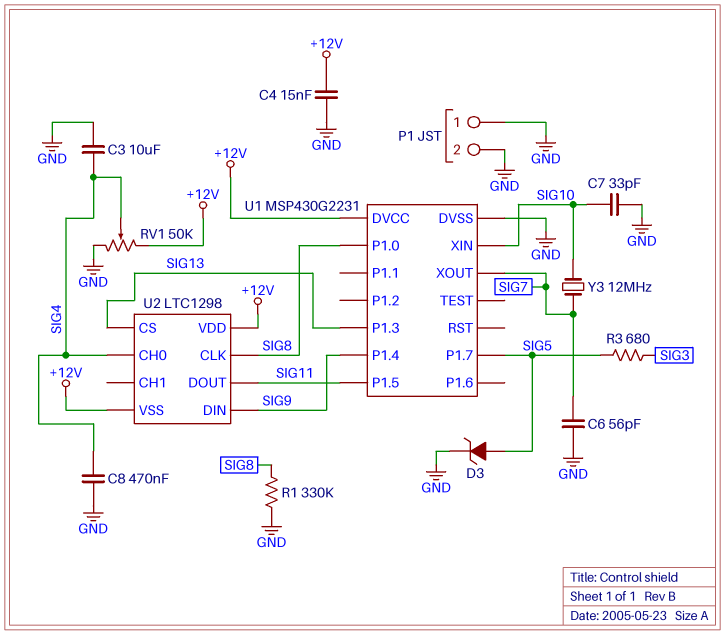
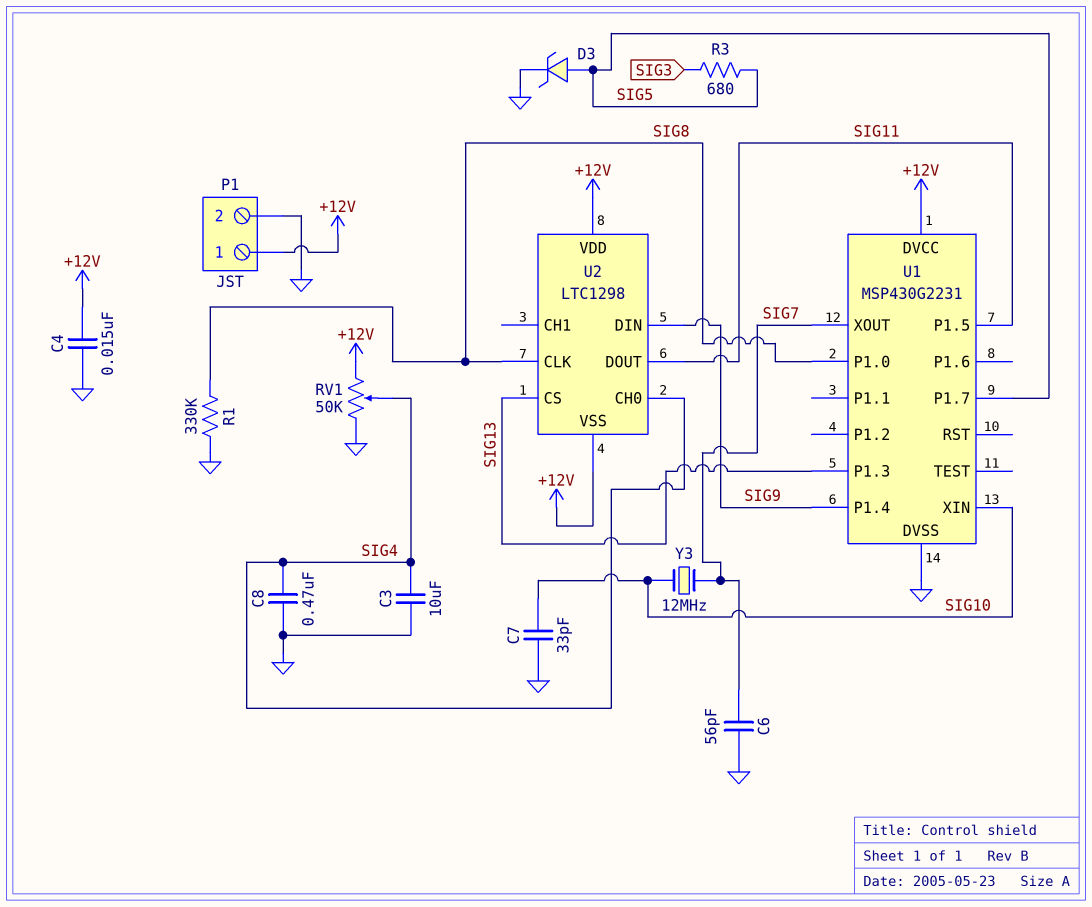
P1 pin 1: GND -> +12V

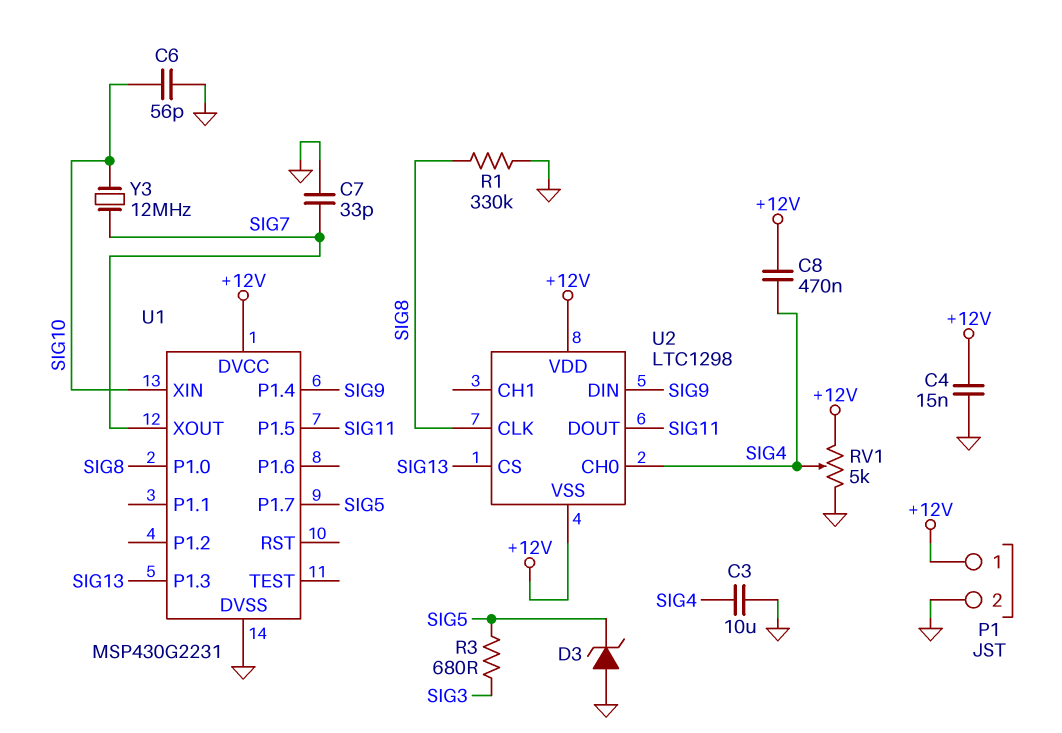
C6: 56pF (GND, SIG7) -> 56pF (GND, SIG10)
C7: 33pF (GND, SIG10) -> 33pF (GND, SIG7)
C8: 470nF (GND, SIG4) -> 470nF (+12V, SIG4)
D3: zener (A SIG5, K GND) -> zener (A GND, K SIG5)
RV1: 50k (+12V, GND, wiper SIG4) -> 5k (+12V, GND, wiper SIG4)

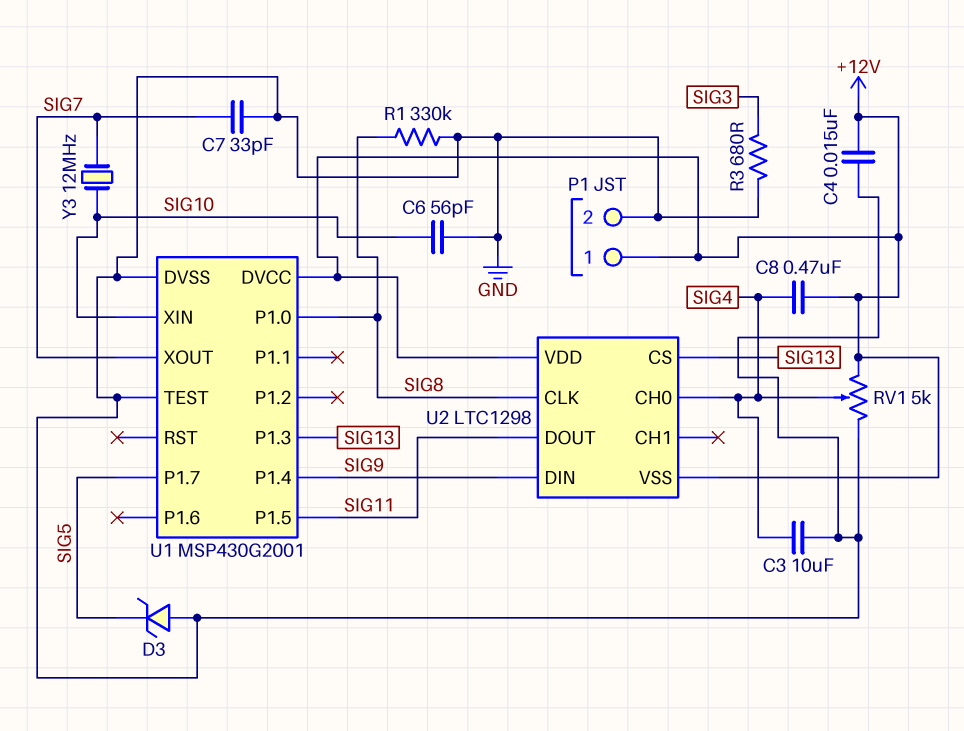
R3: 680 (SIG3, SIG5) -> 680 (GND, SIG3)
U1: MSP430G2231 -> MSP430G2001
U1 pin TEST: none -> GND

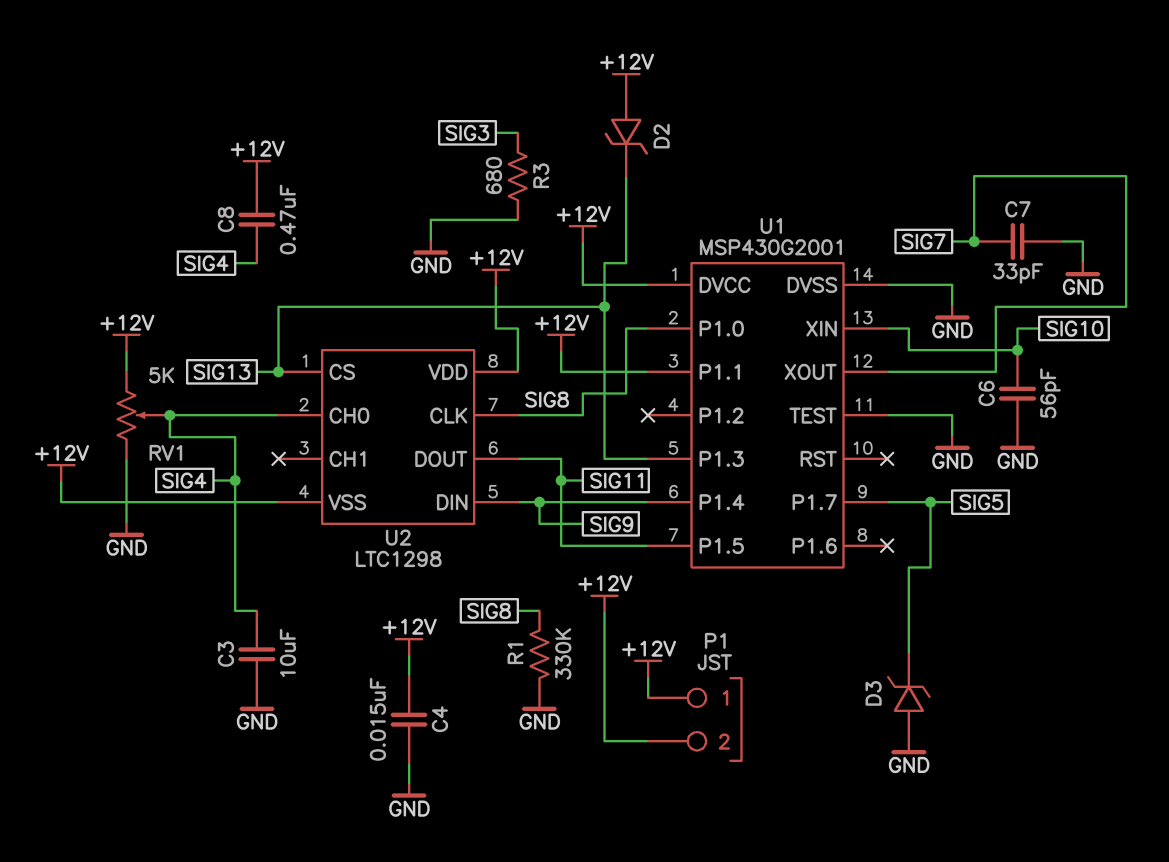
D2: none -> zener (A +12V, K SIG13)
P1 pin 2: GND -> +12V
U1 pin P1.1: none -> +12V
Y3: 12MHz (SIG7, SIG10) -> none

